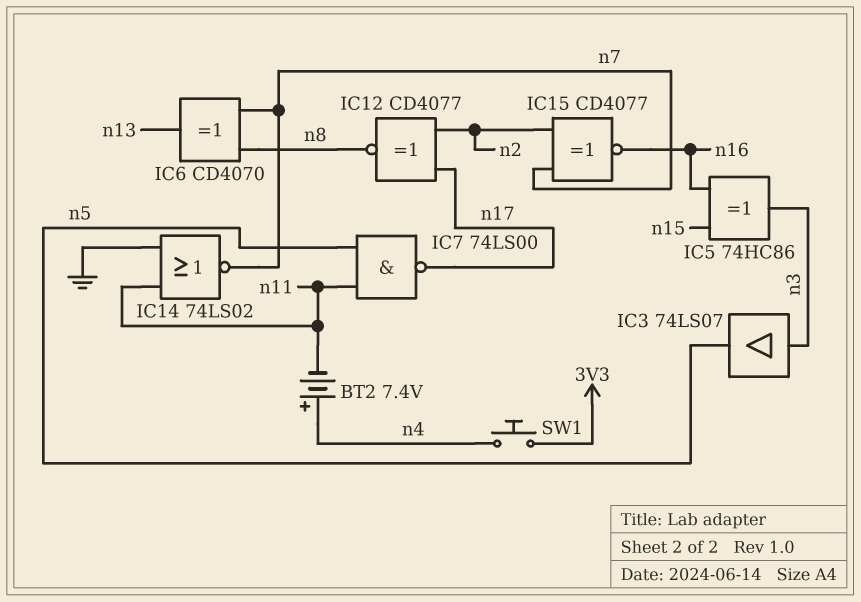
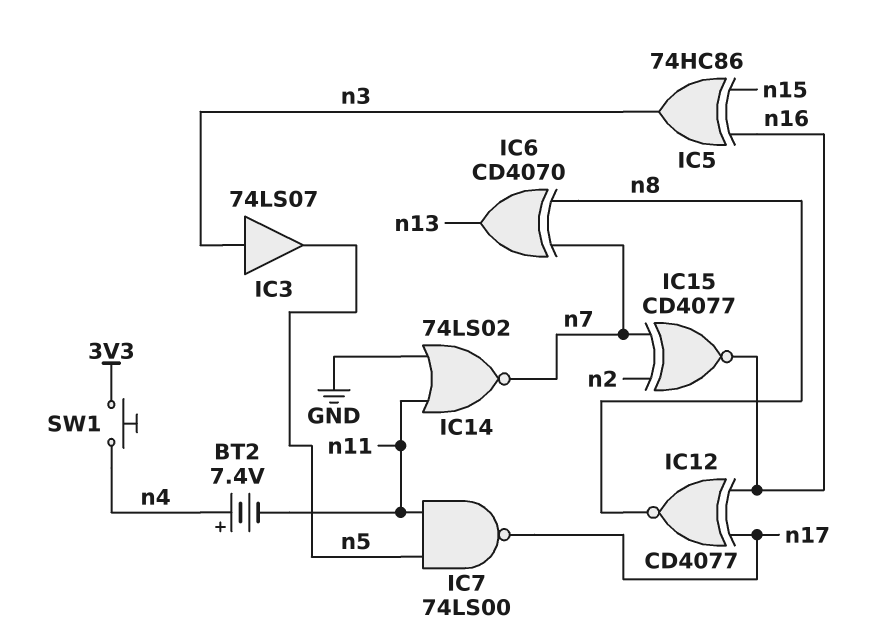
IC12: XNOR CD4077 (in n2, in n17, out n8) -> XNOR CD4077 (in n16, in n17, out n8)

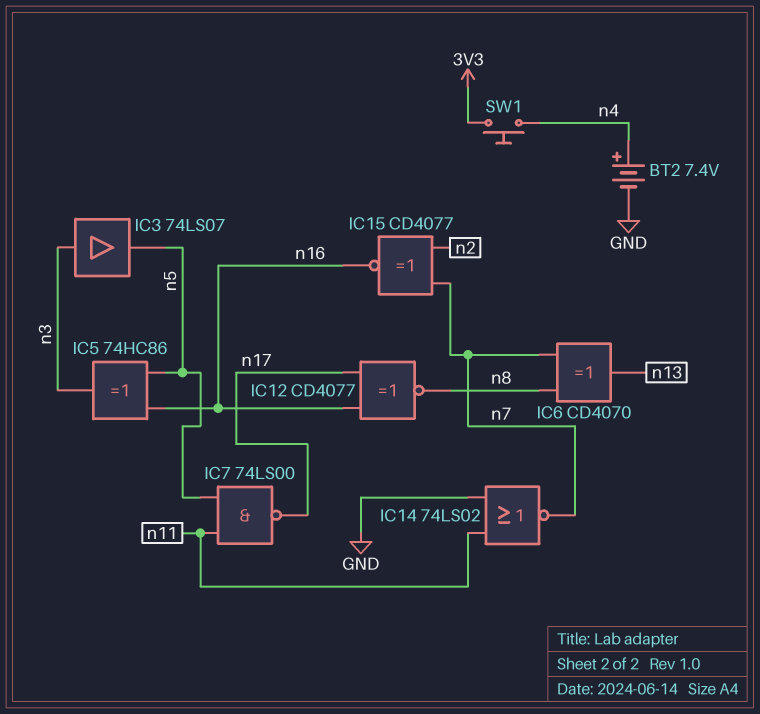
BT2: 7.4V (plus n4, minus n11) -> 7.4V (plus n4, minus GND)
IC5: XOR 74HC86 (in n15, in n16, out n3) -> XOR 74HC86 (in n5, in n16, out n3)

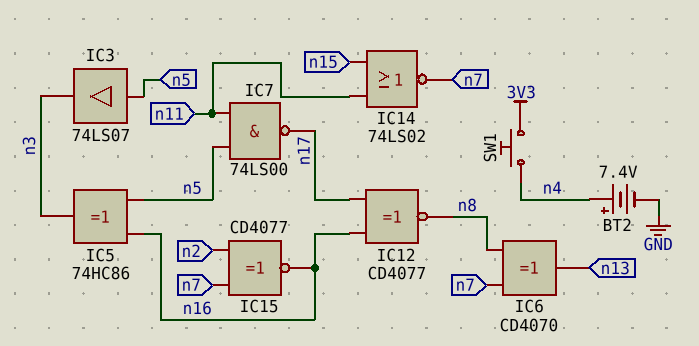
IC3: buffer 74LS07 (in n3, out n5) -> buffer 74LS07 (in n5, out n3)
IC14: NOR 74LS02 (in GND, in n11, out n7) -> NOR 74LS02 (in n11, in n15, out n7)

